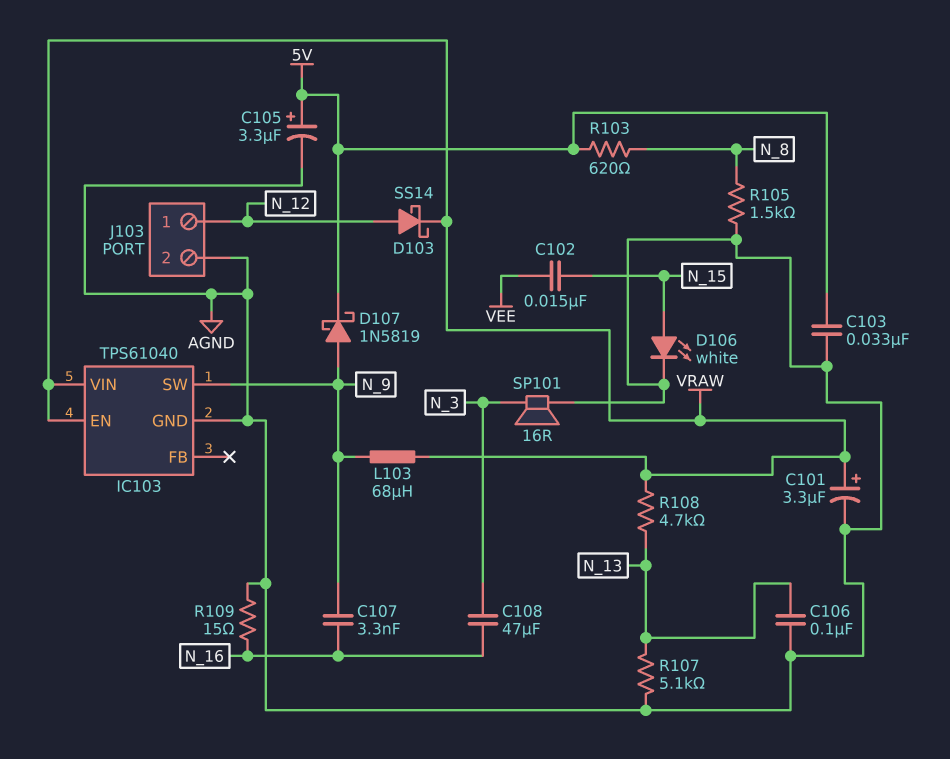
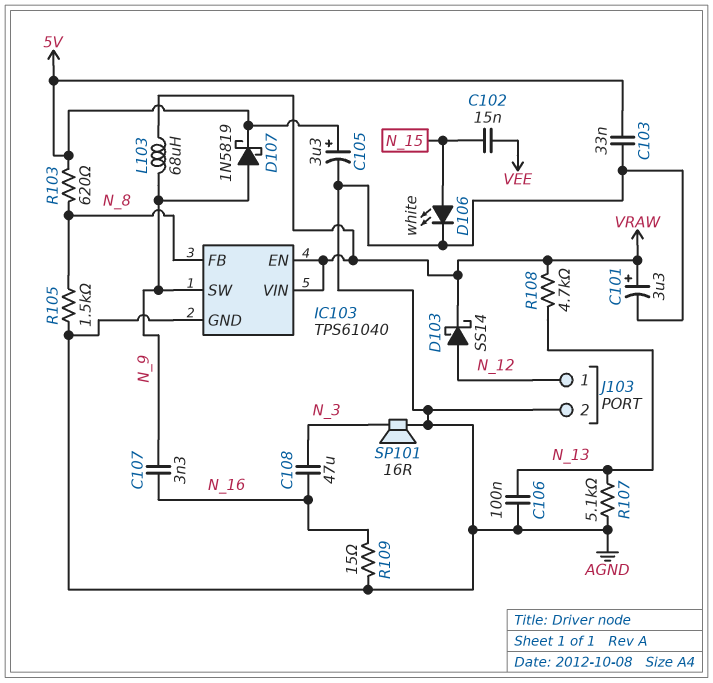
IC103 pin FB: none -> N_8

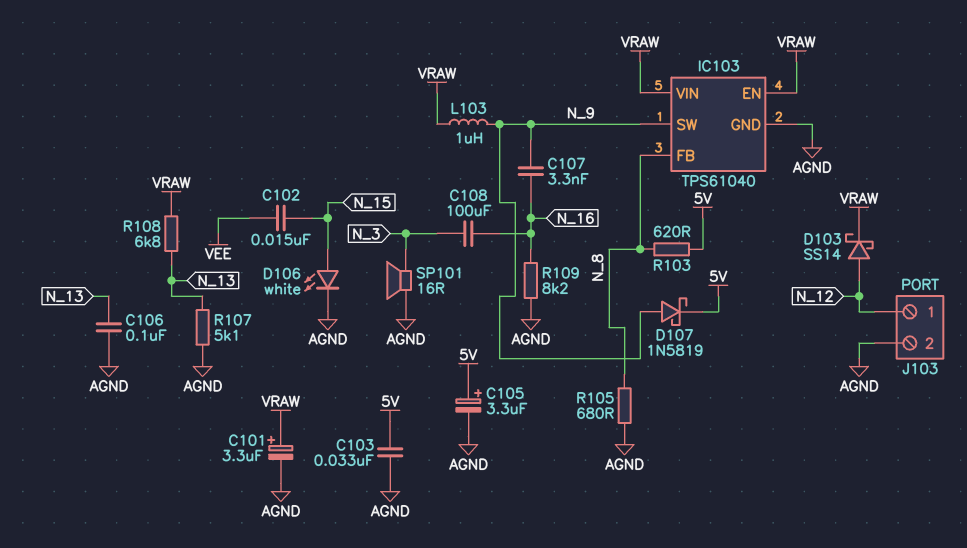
C108: 47uF (N_3, N_16) -> 100uF (N_3, N_16)
L103: 68uH (N_9, VRAW) -> 1uH (N_9, VRAW)
R105: 1.5k (AGND, N_8) -> 680 (AGND, N_8)
R108: 4.7k (N_13, VRAW) -> 6.8k (N_13, VRAW)
R109: 15 (AGND, N_16) -> 8.2k (AGND, N_16)

